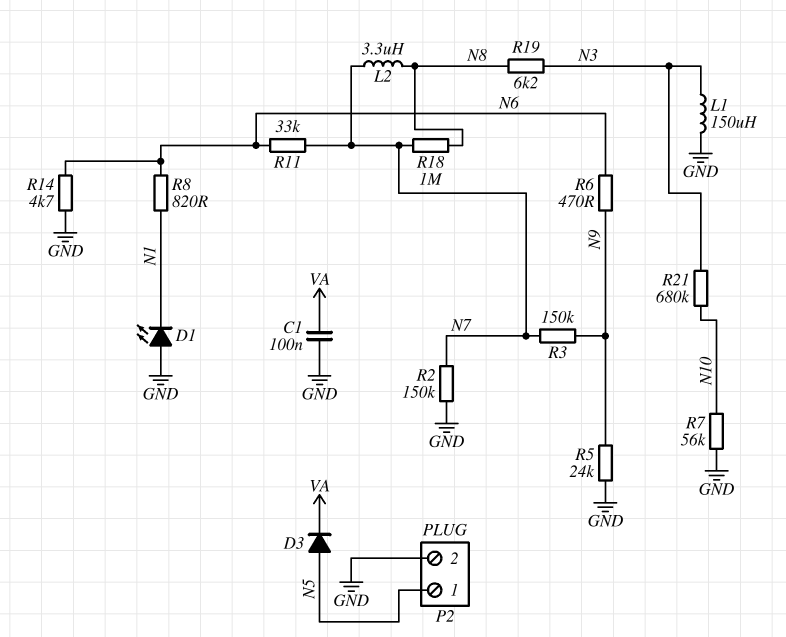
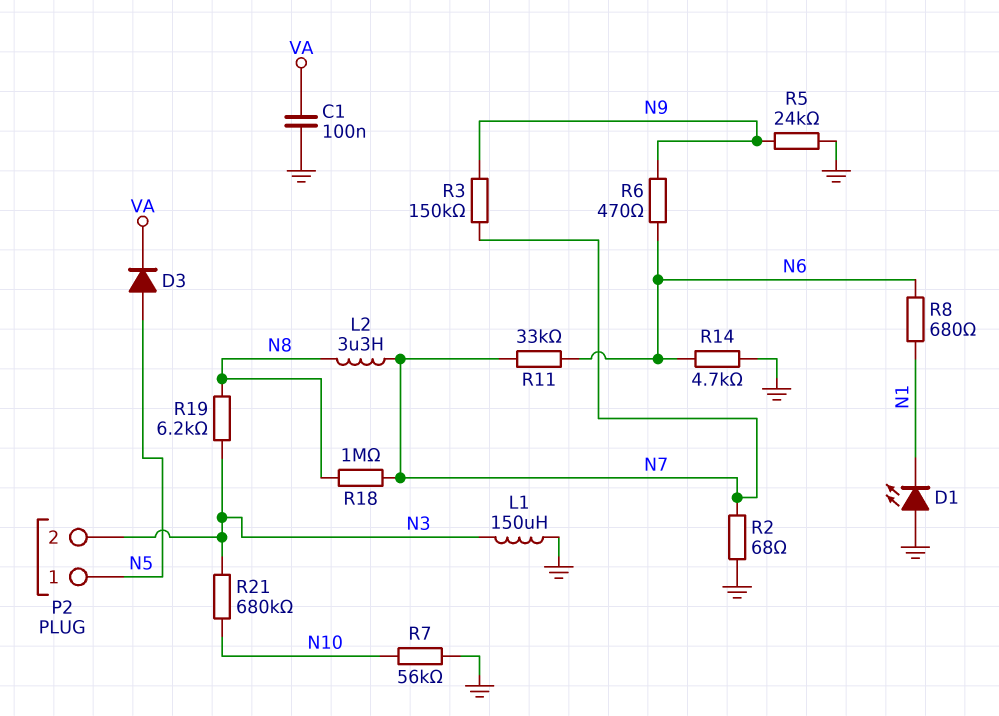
P2 pin 2: GND -> N3
R2: 150k (GND, N7) -> 68 (GND, N7)
R8: 820 (N1, N6) -> 680 (N1, N6)

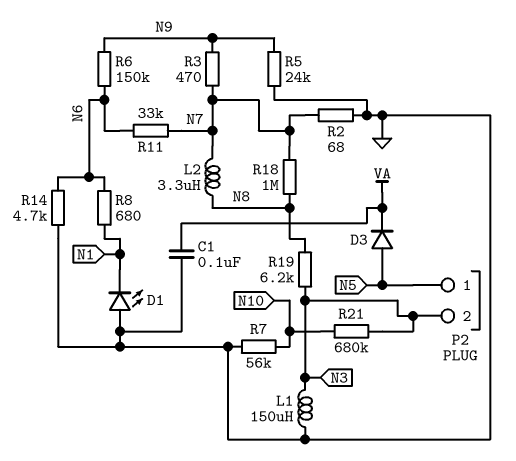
R3: 150k (N7, N9) -> 470 (N7, N9)
R6: 470 (N6, N9) -> 150k (N6, N9)

